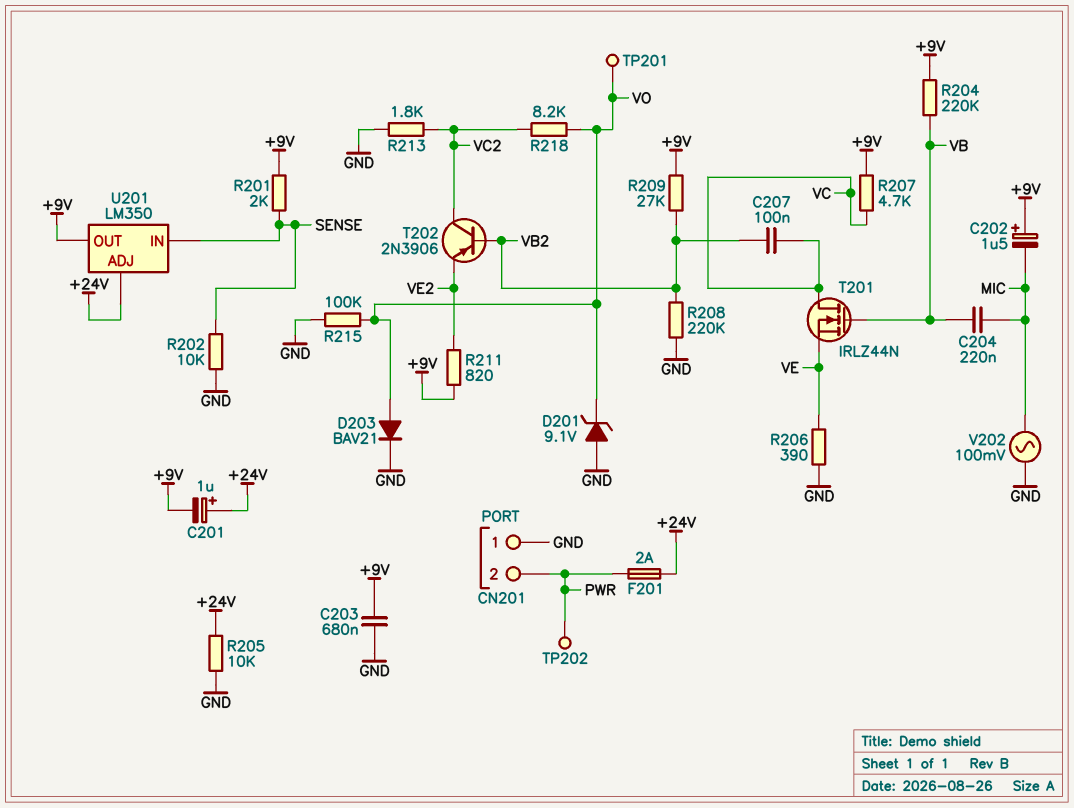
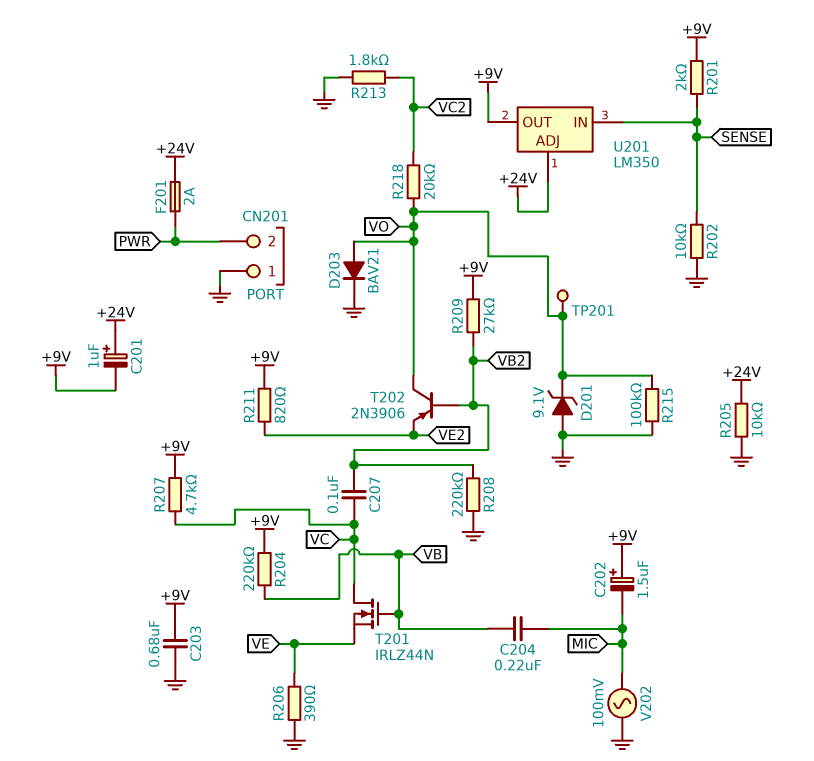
R218: 8.2k (VC2, VO) -> 20k (VC2, VO)
T202: PNP 2N3906 (B VB2, C VC2, E VE2) -> PNP 2N3906 (B VB2, C VO, E VE2)
TP202: test point (PWR) -> none

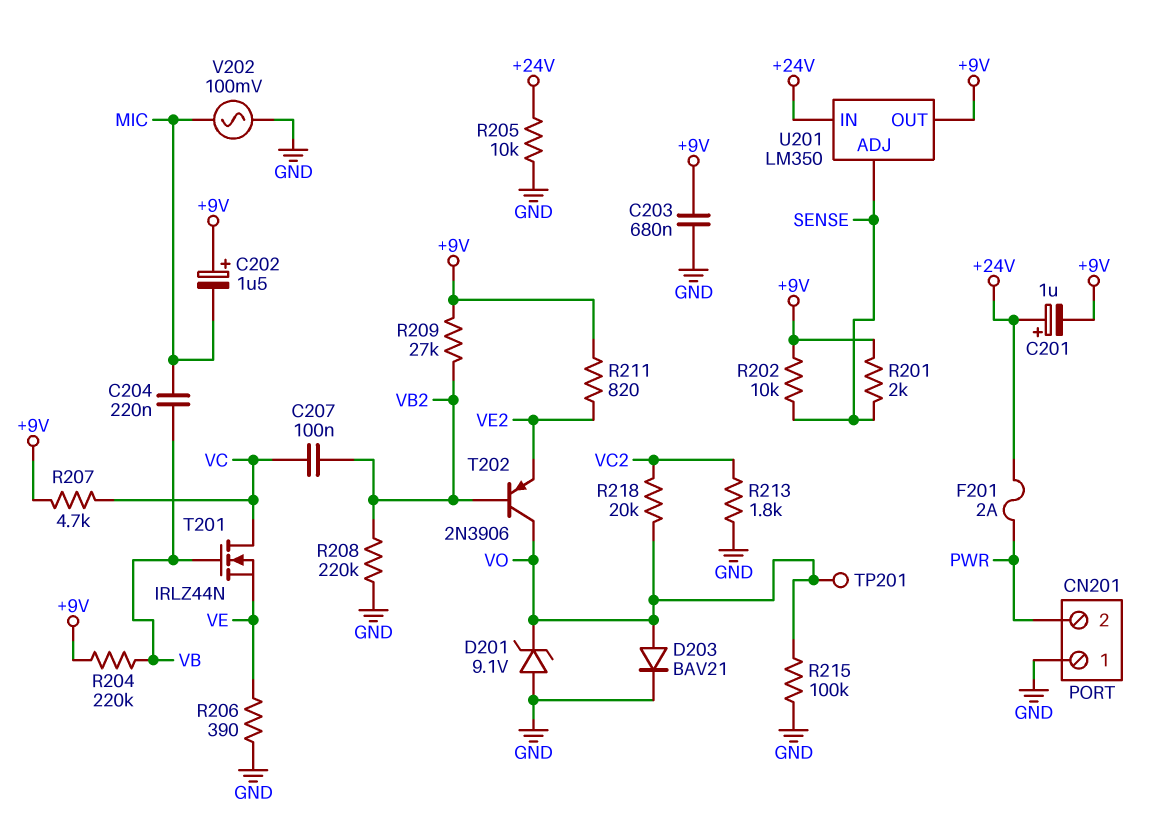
R202: 10k (GND, SENSE) -> 10k (+9V, SENSE)
U201 pin ADJ: +24V -> SENSE
U201 pin IN: SENSE -> +24V

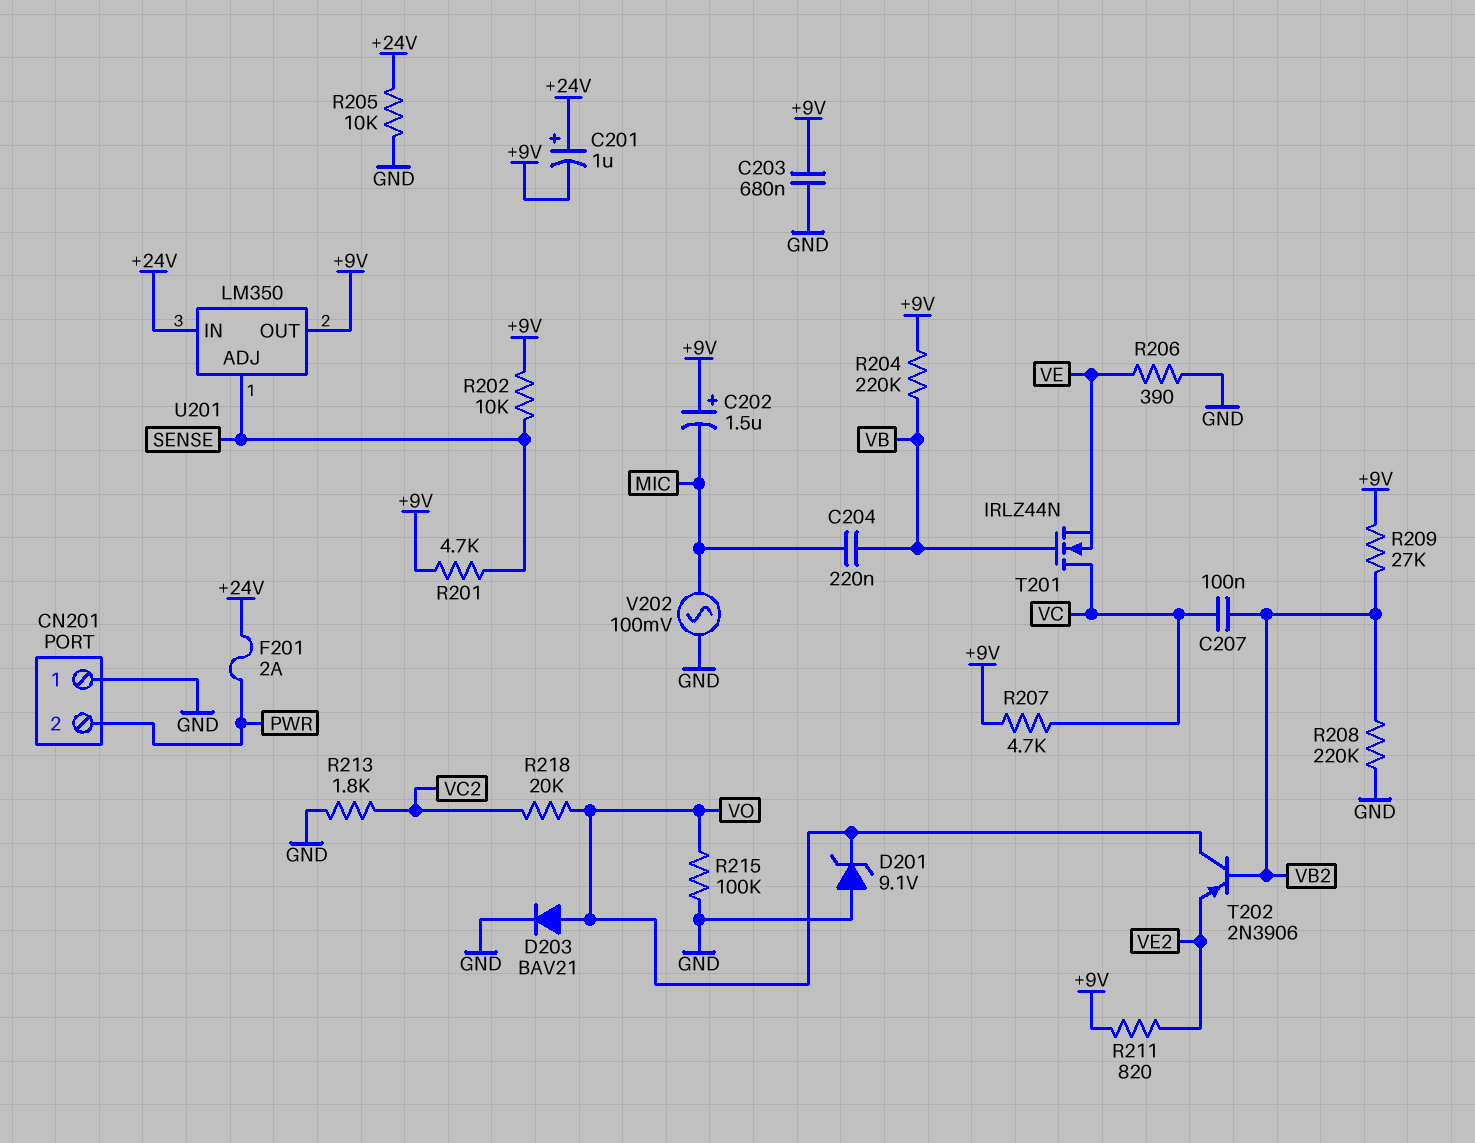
R201: 2k (+9V, SENSE) -> 4.7k (+9V, SENSE)
TP201: test point (VO) -> none

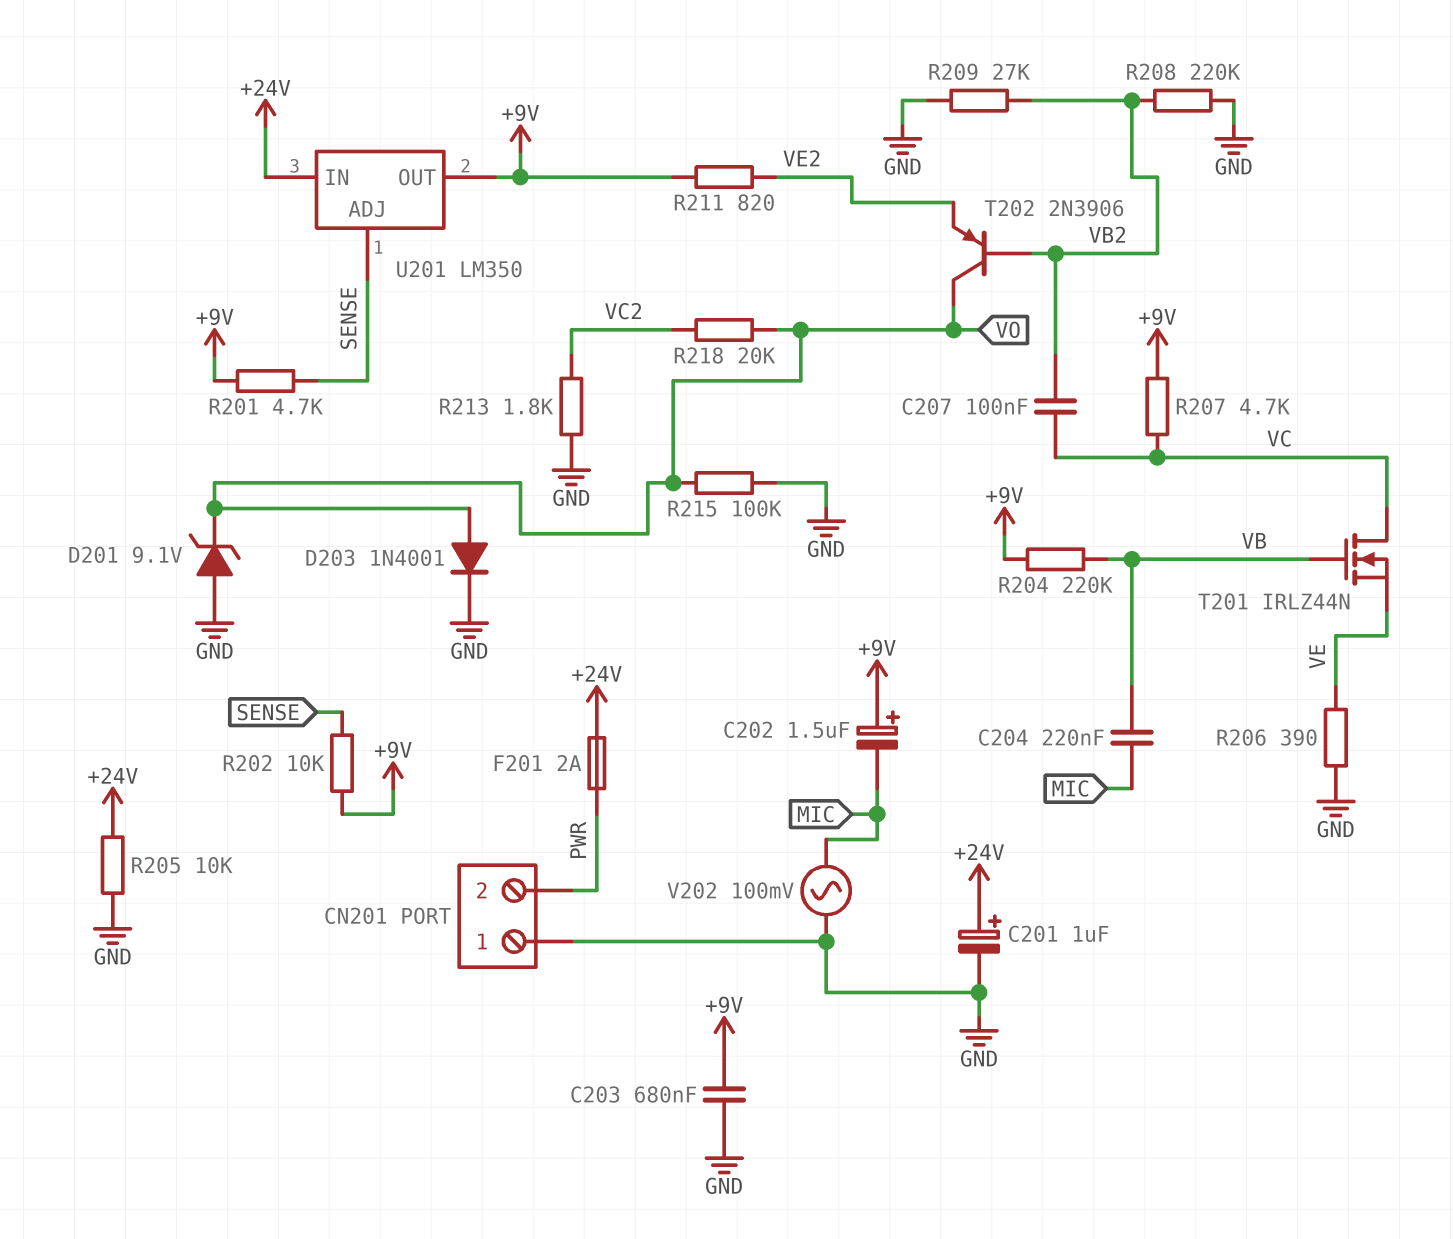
C201: 1uF (plus +24V, minus +9V) -> 1uF (plus +24V, minus GND)
D203: diode BAV21 (A VO, K GND) -> diode 1N4001 (A VO, K GND)
R209: 27k (+9V, VB2) -> 27k (GND, VB2)

